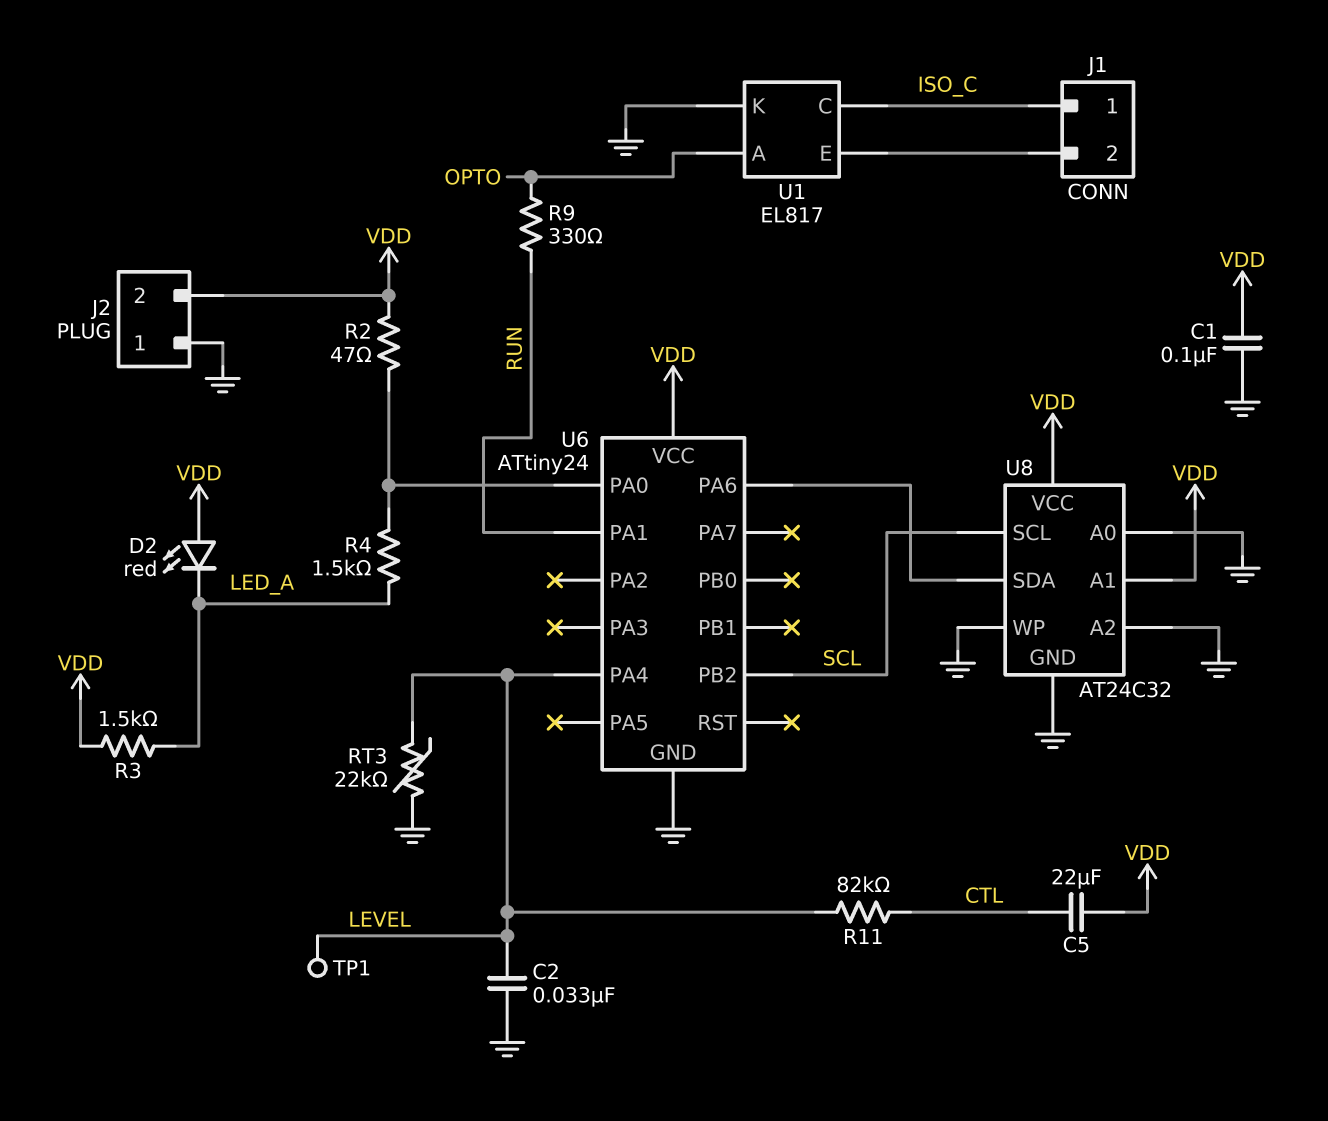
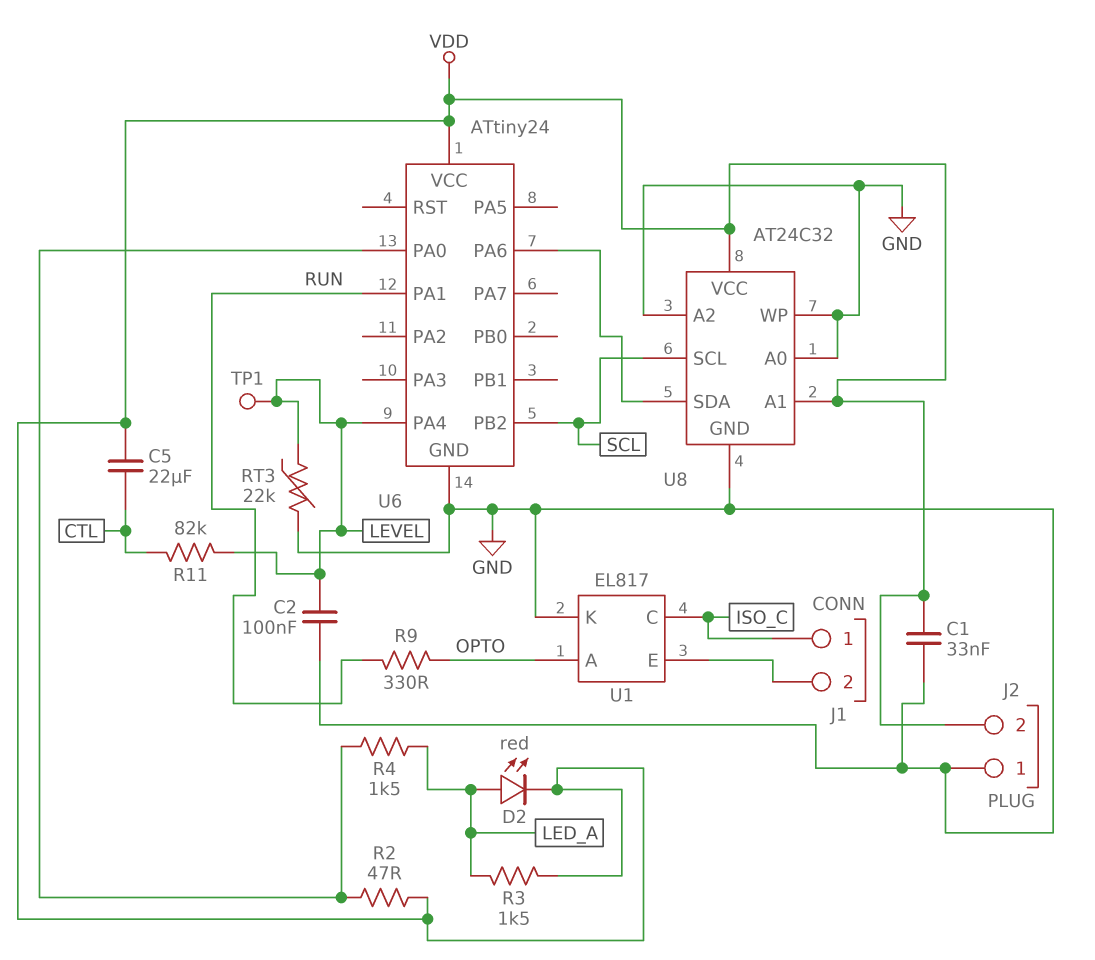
C1: 100nF (GND, VDD) -> 33nF (GND, VDD)
C2: 33nF (GND, LEVEL) -> 100nF (GND, LEVEL)
D2: LED red (A VDD, K LED_A) -> LED red (A LED_A, K VDD)

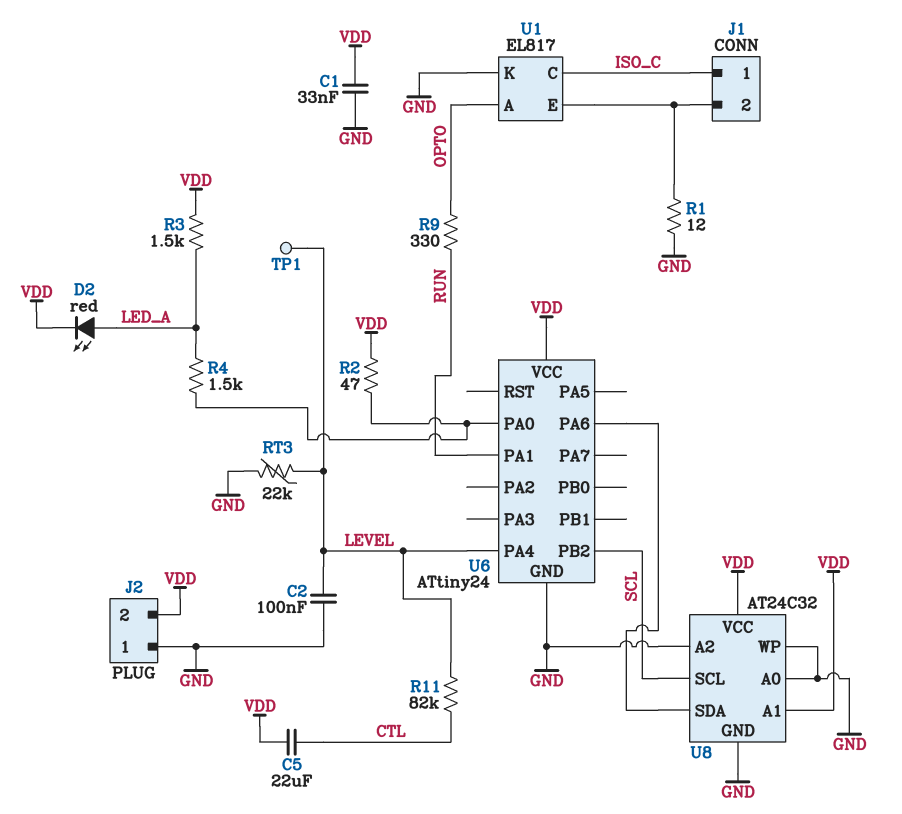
R1: none -> 12 (GND, J1/2)

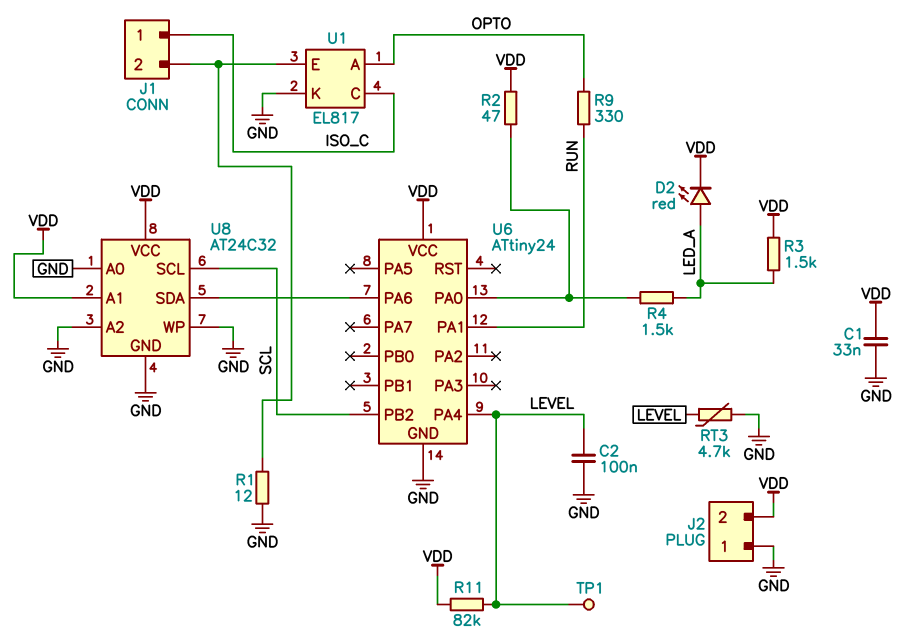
C5: 22uF (CTL, VDD) -> none
R11: 82k (CTL, LEVEL) -> 82k (LEVEL, VDD)
RT3: 22k (GND, LEVEL) -> 4.7k (GND, LEVEL)

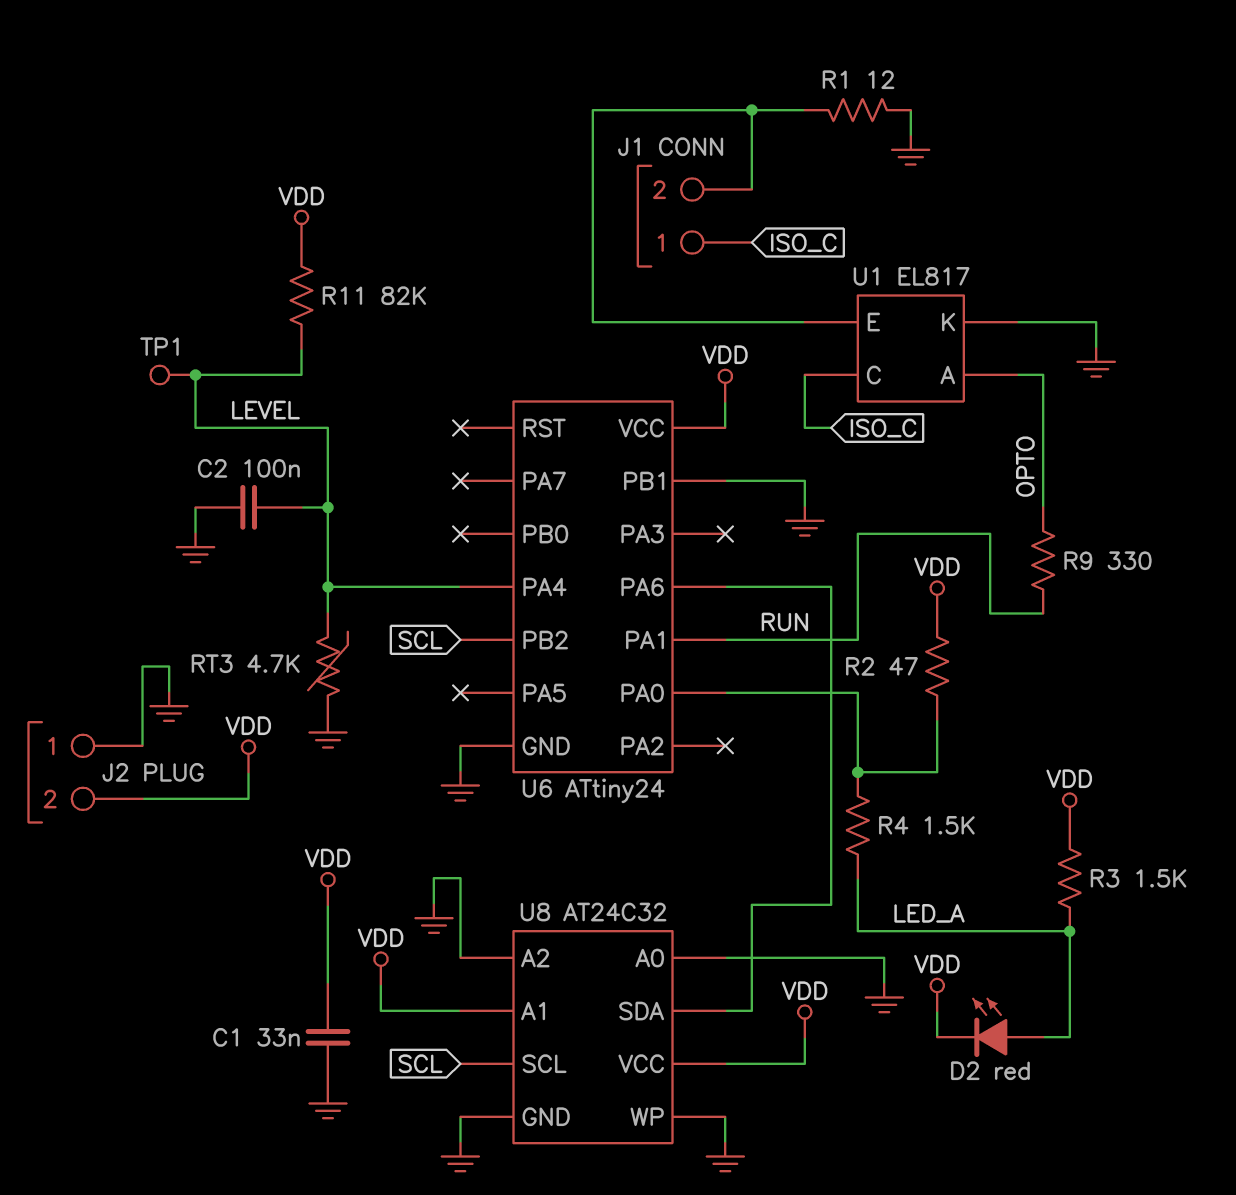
U6 pin PB1: none -> GND

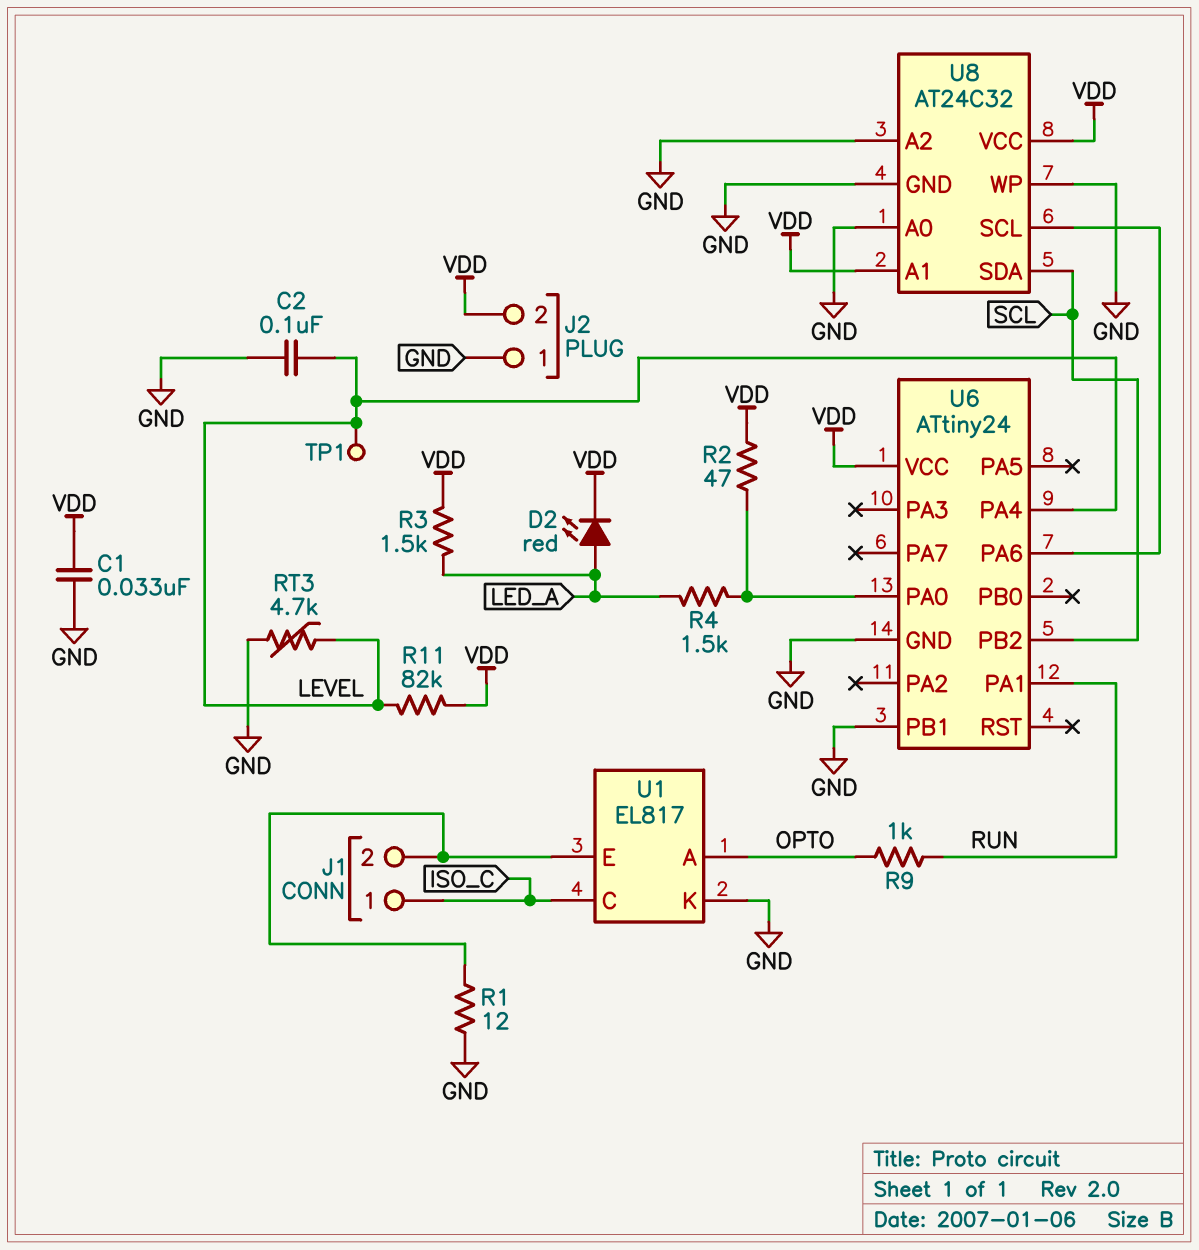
R9: 330 (OPTO, RUN) -> 1k (OPTO, RUN)
U8 pin SCL: SCL -> U6/PA6
U8 pin SDA: U6/PA6 -> SCL

